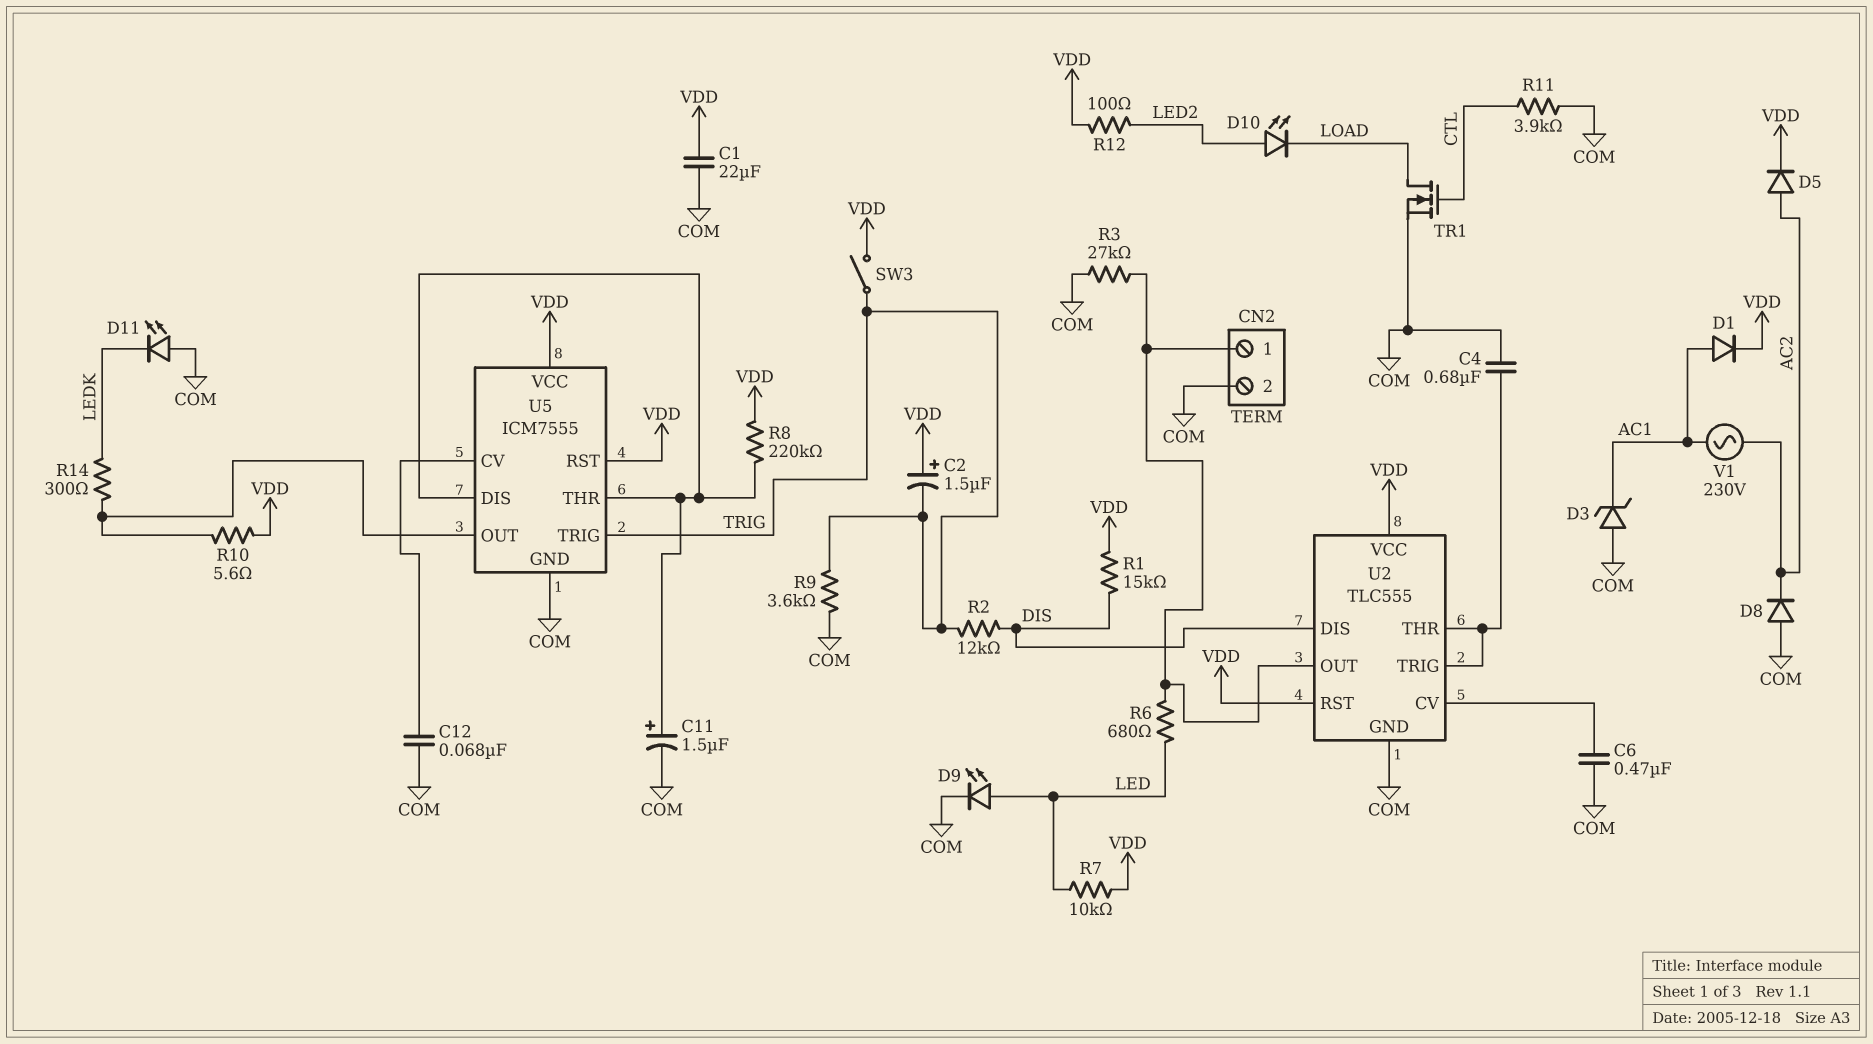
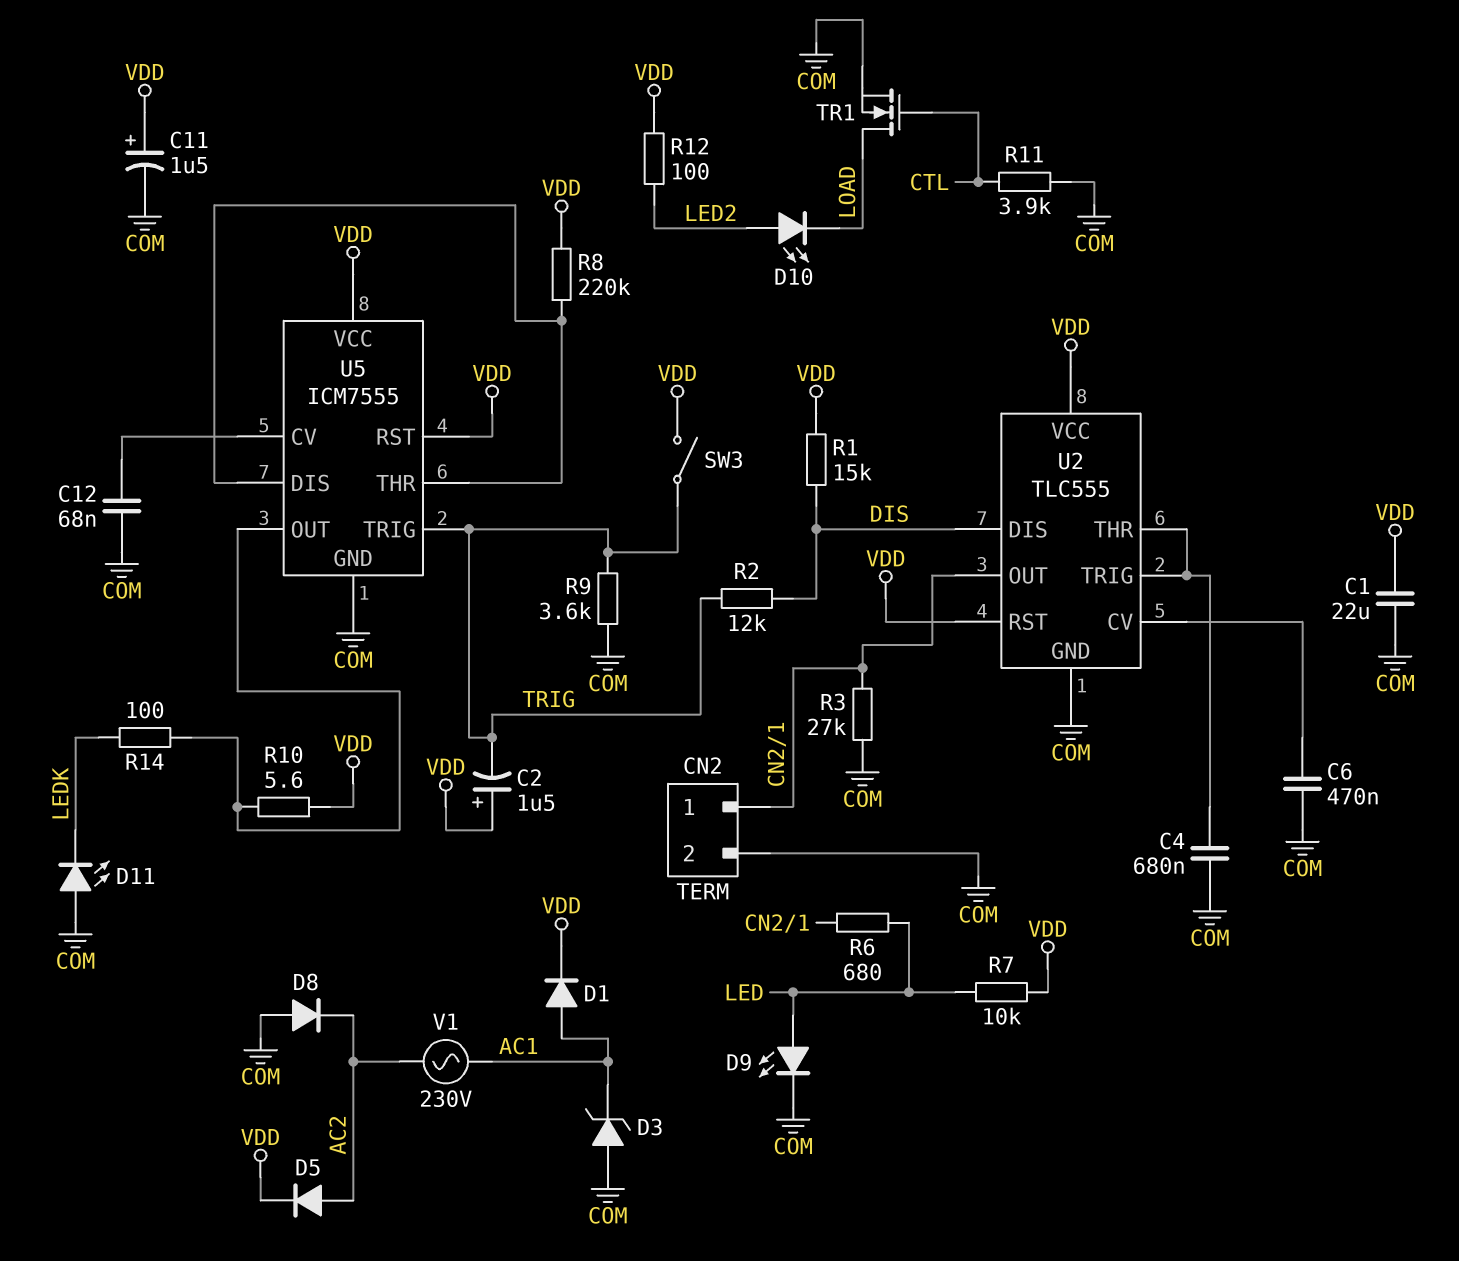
C11: 1.5uF (plus U5/DIS, minus COM) -> 1.5uF (plus VDD, minus COM)
R14: 300 (LEDK, U5/OUT) -> 100 (LEDK, U5/OUT)

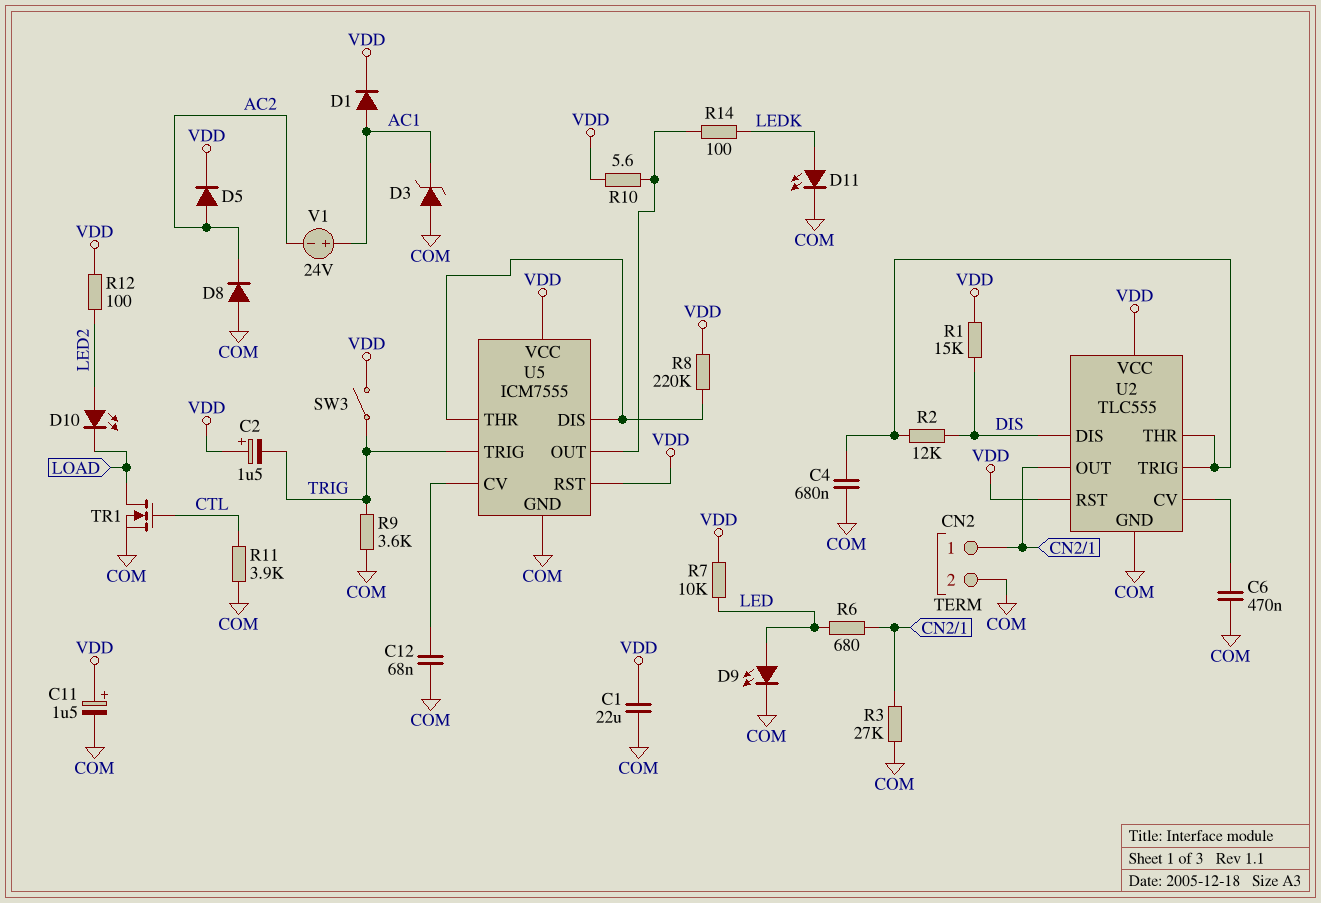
D11: LED (A COM, K LEDK) -> LED (A LEDK, K COM)
R2: 12k (DIS, TRIG) -> 12k (DIS, U2/THR)
V1: AC 230V (AC1, AC2) -> 24V (plus AC1, minus AC2)

